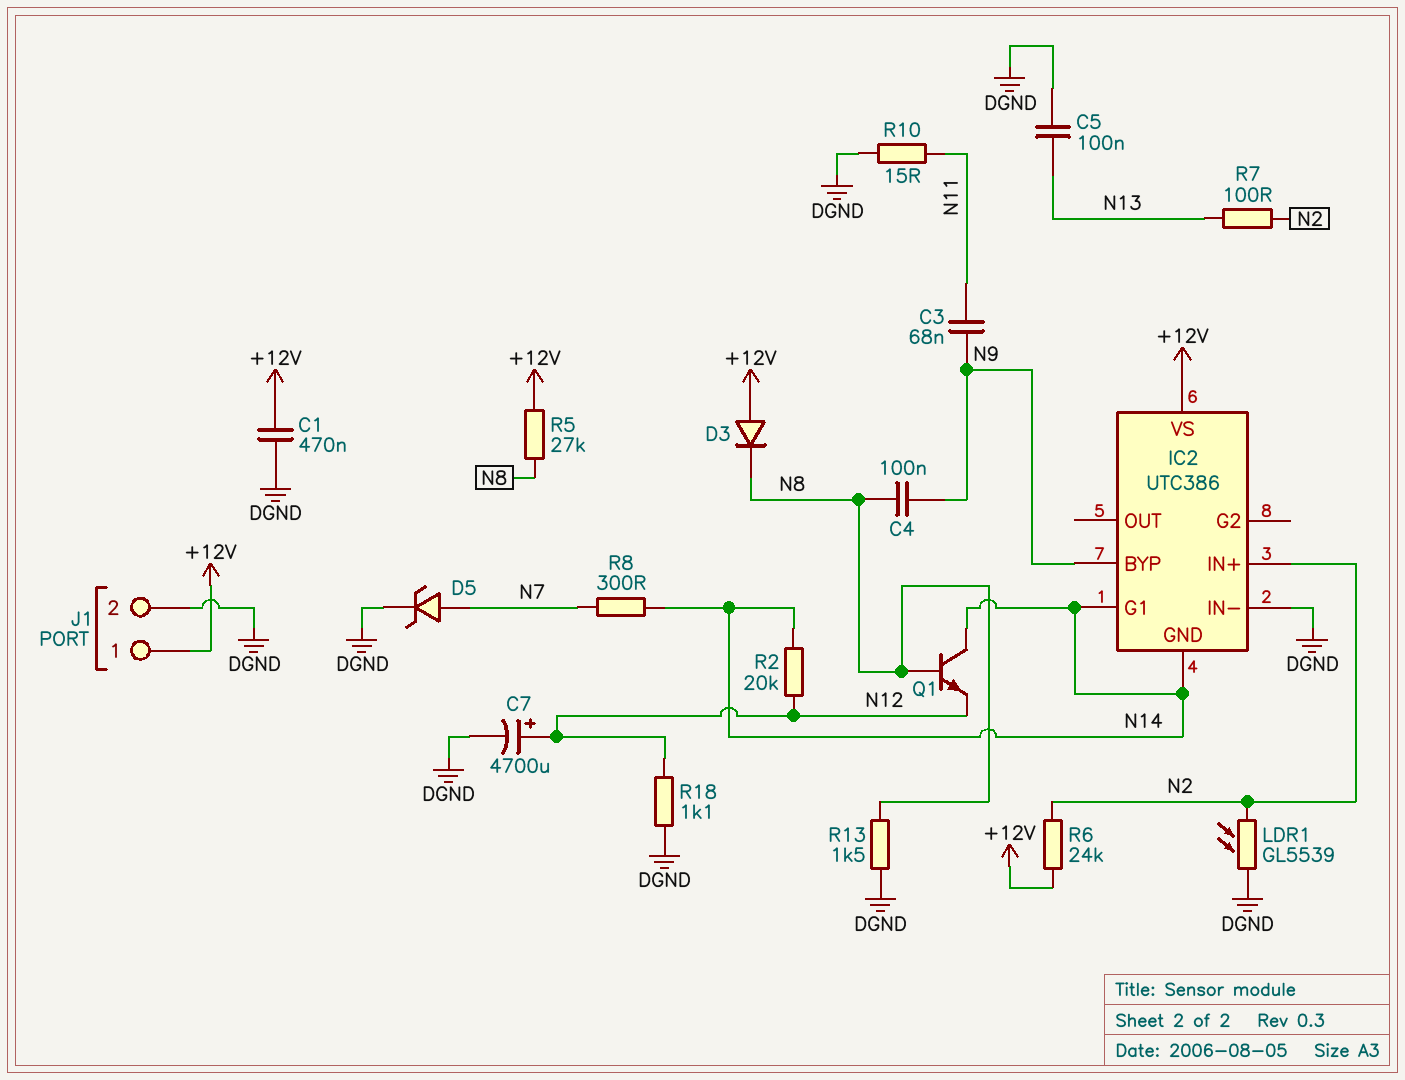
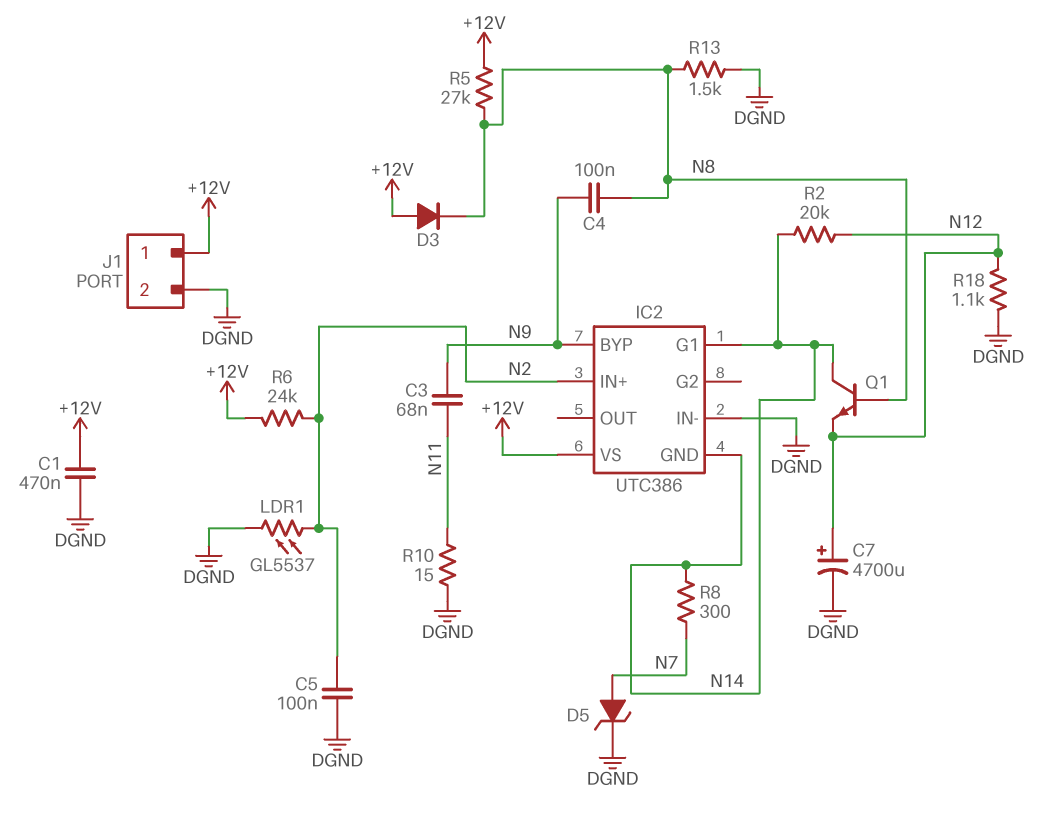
C5: 100nF (DGND, N13) -> 100nF (DGND, N2)
LDR1: GL5539 (DGND, N2) -> GL5537 (DGND, N2)
R7: 100 (N2, N13) -> none

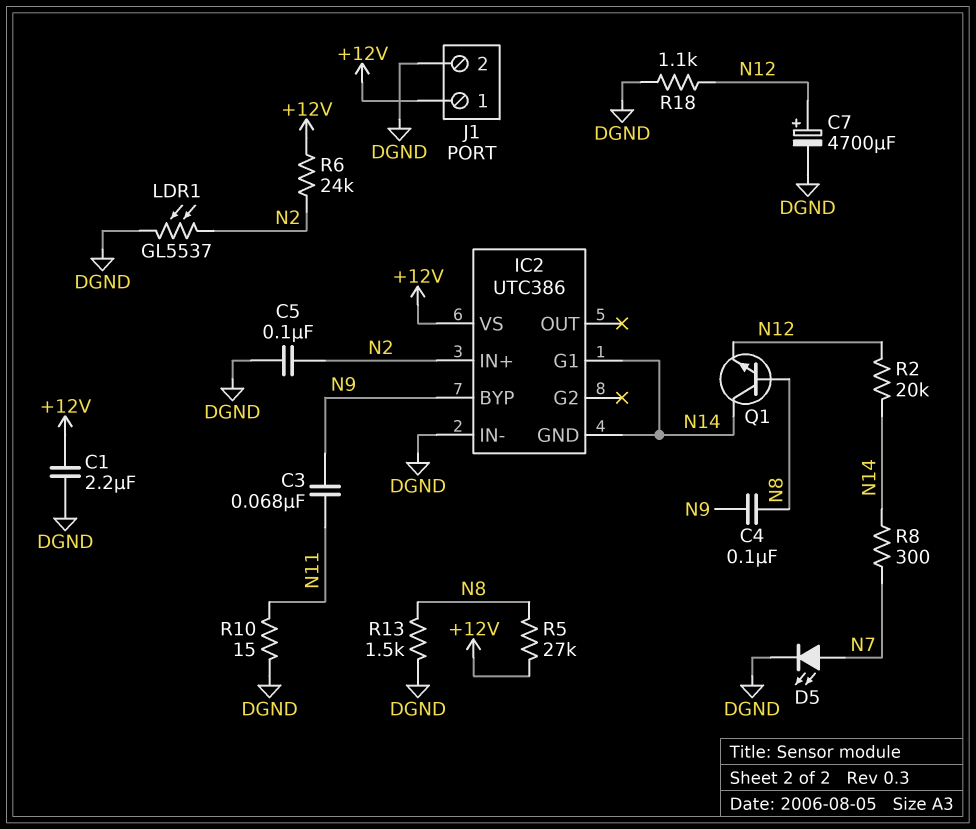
C1: 470nF (+12V, DGND) -> 2.2uF (+12V, DGND)
D3: diode (A +12V, K N8) -> none
D5: zener (A N7, K DGND) -> LED (A N7, K DGND)

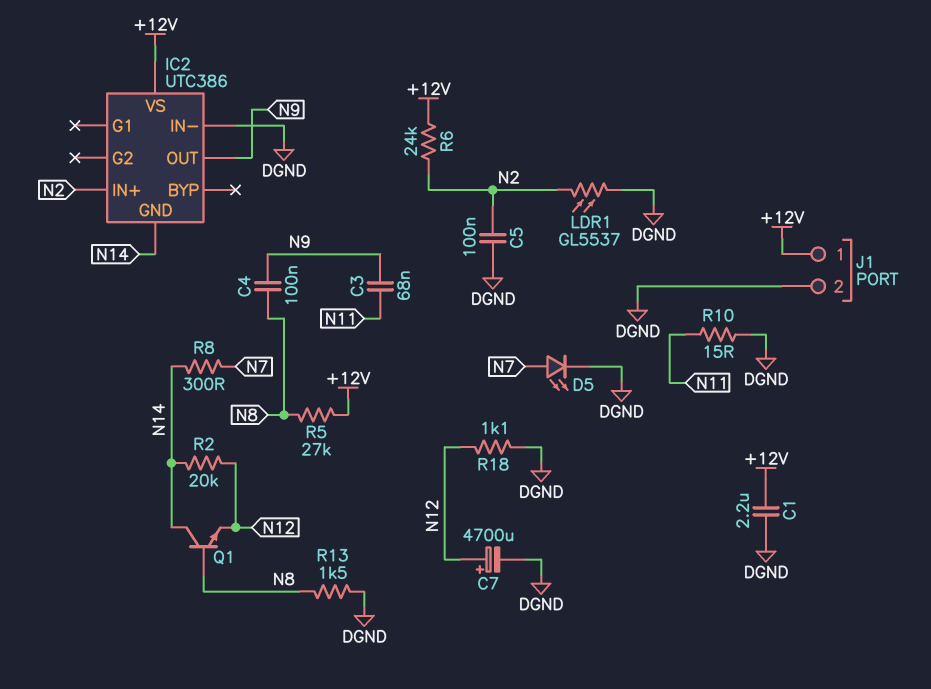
IC2 pin BYP: N9 -> none
IC2 pin G1: N14 -> none
IC2 pin OUT: none -> N9

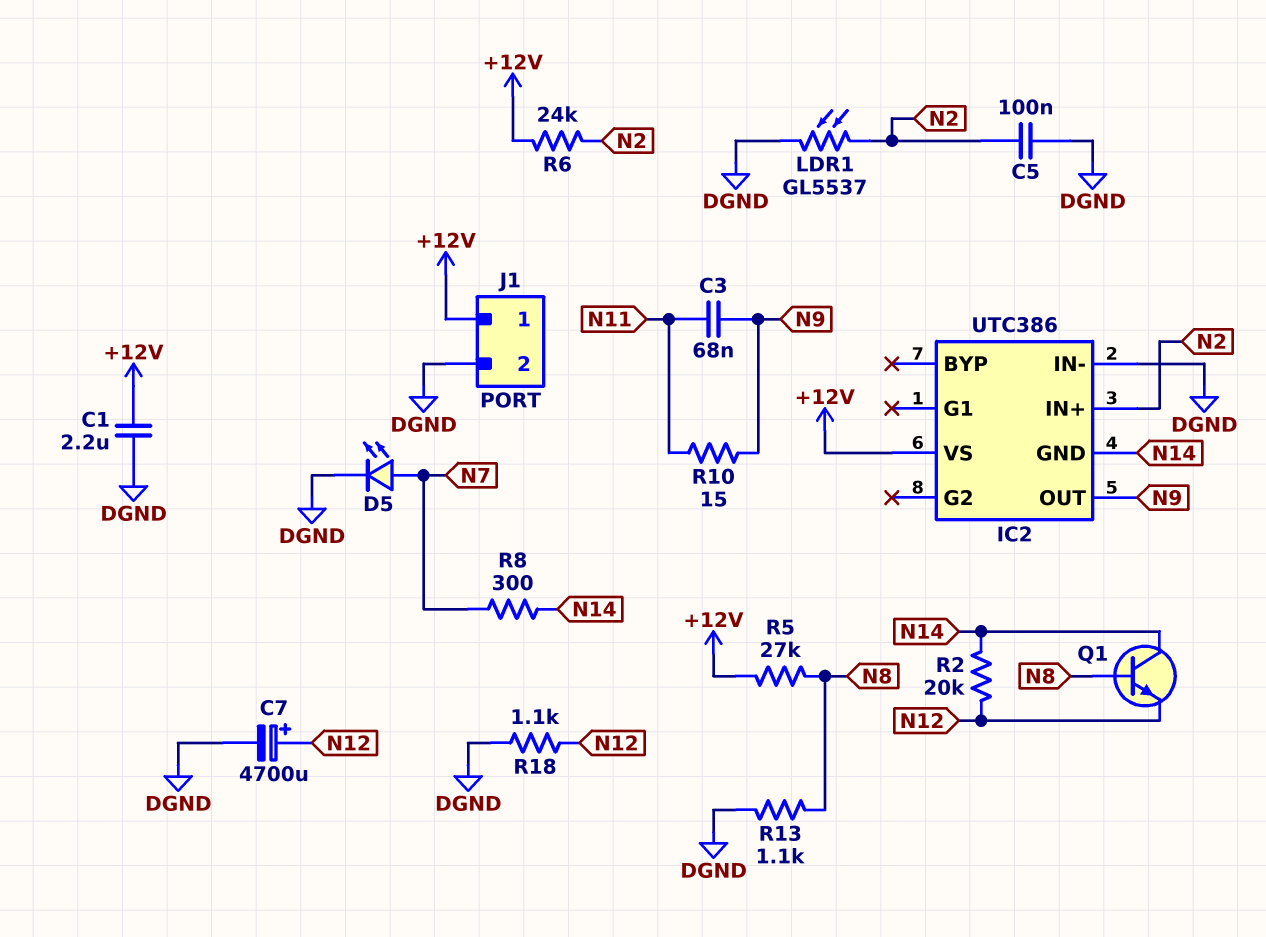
C4: 100nF (N8, N9) -> none
R10: 15 (DGND, N11) -> 15 (N9, N11)
R13: 1.5k (DGND, N8) -> 1.1k (DGND, N8)

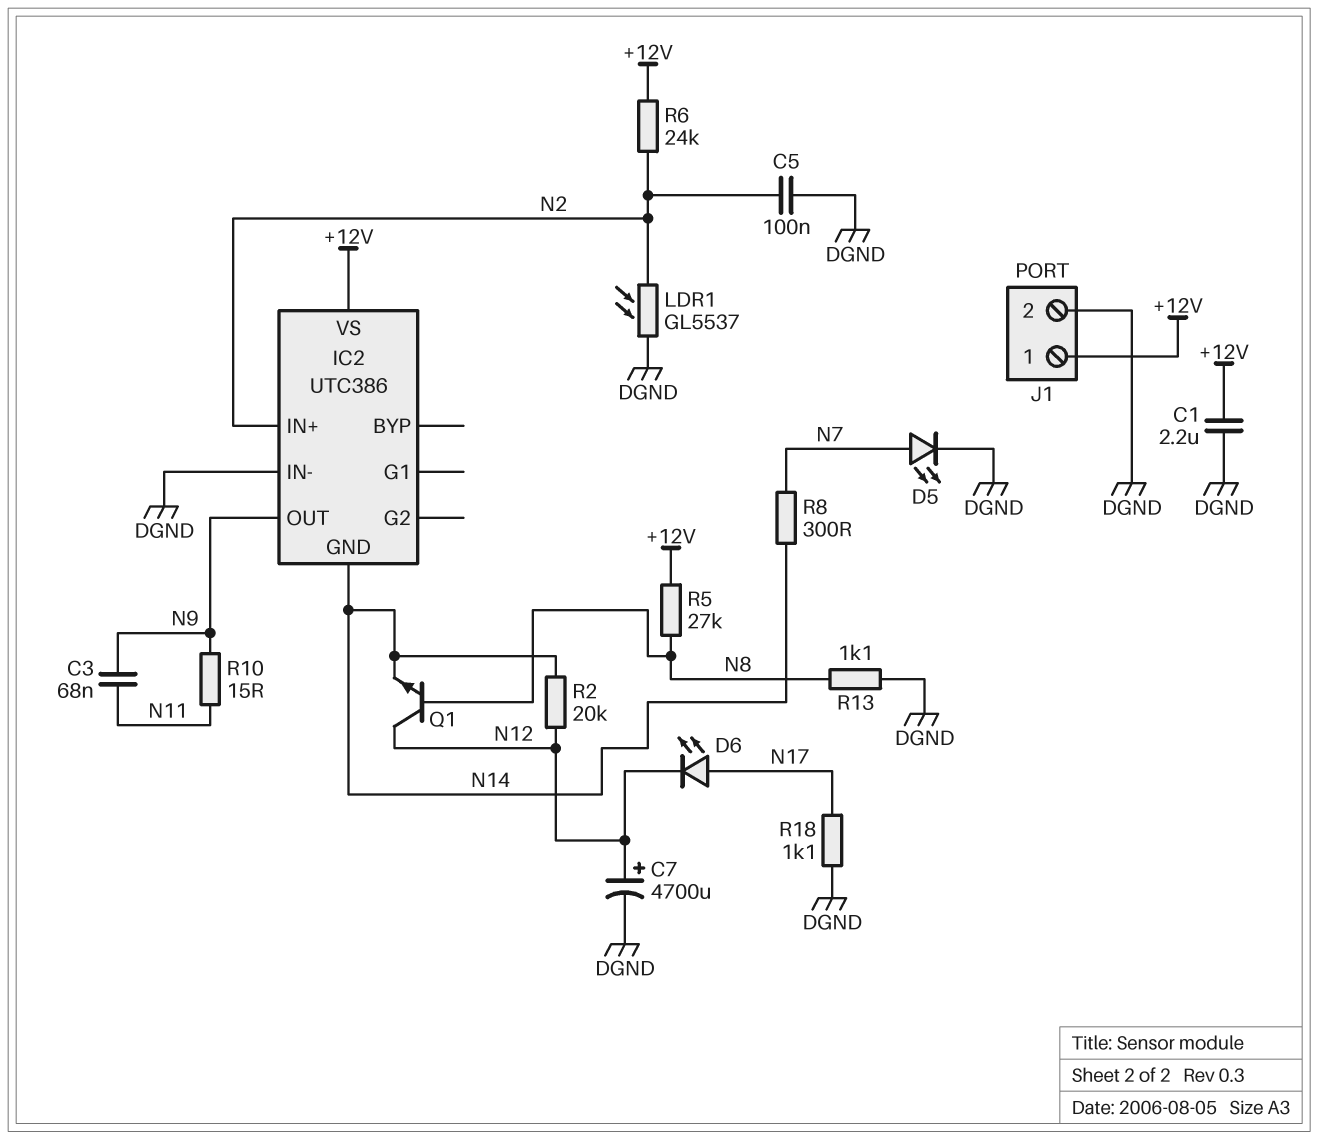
D6: none -> LED (A N17, K N12)
Q1: NPN (B N8, C N14, E N12) -> NPN (B N8, C N12, E N14)
R18: 1.1k (DGND, N12) -> 1.1k (DGND, N17)

